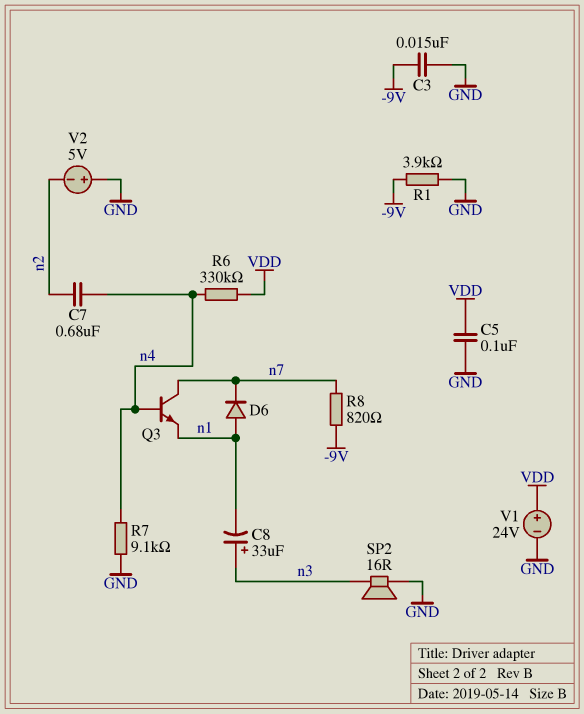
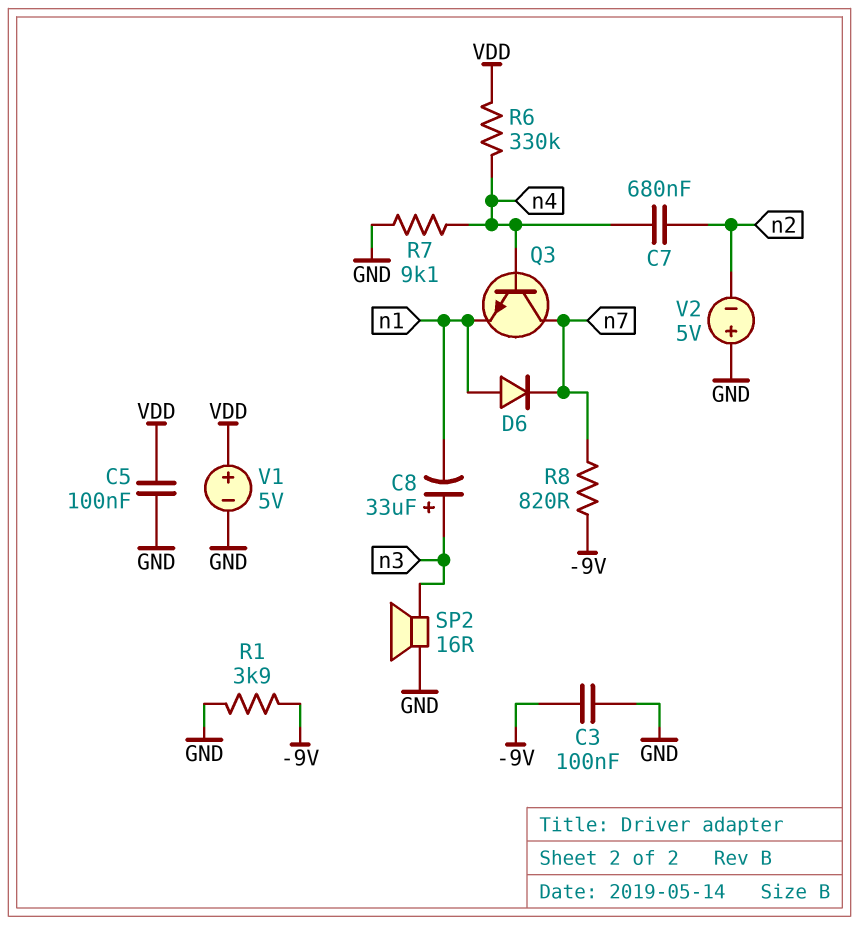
C3: 15nF (-9V, GND) -> 100nF (-9V, GND)
V1: 24V (plus VDD, minus GND) -> 5V (plus VDD, minus GND)

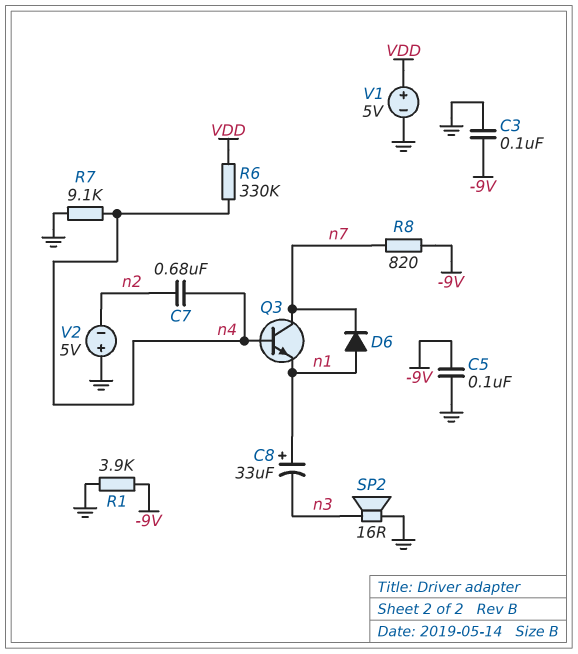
C5: 100nF (GND, VDD) -> 100nF (-9V, GND)
C8: 33uF (plus n3, minus n1) -> 33uF (plus n1, minus n3)

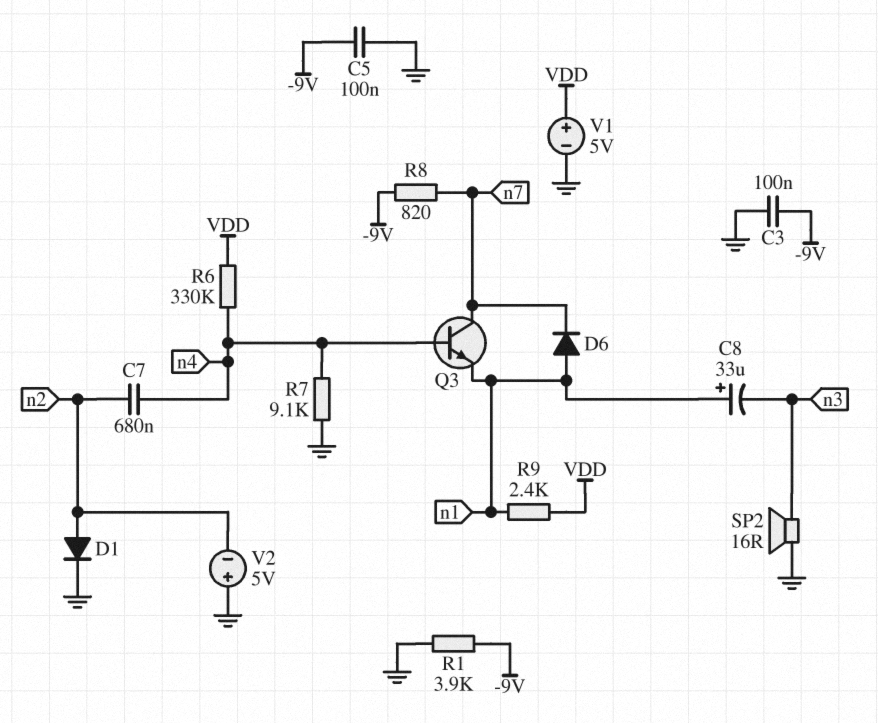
D1: none -> diode (A n2, K GND)
R9: none -> 2.4k (VDD, n1)

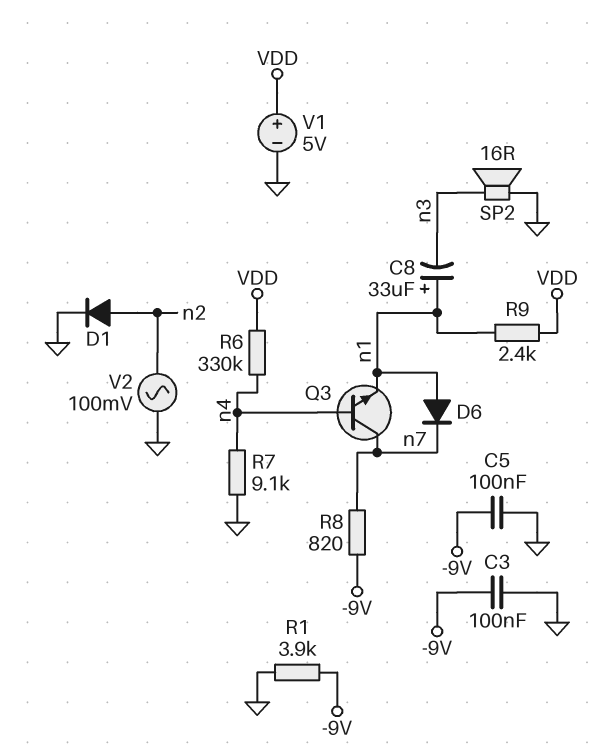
C7: 680nF (n2, n4) -> none
V2: 5V (plus GND, minus n2) -> AC 100mV (GND, n2)

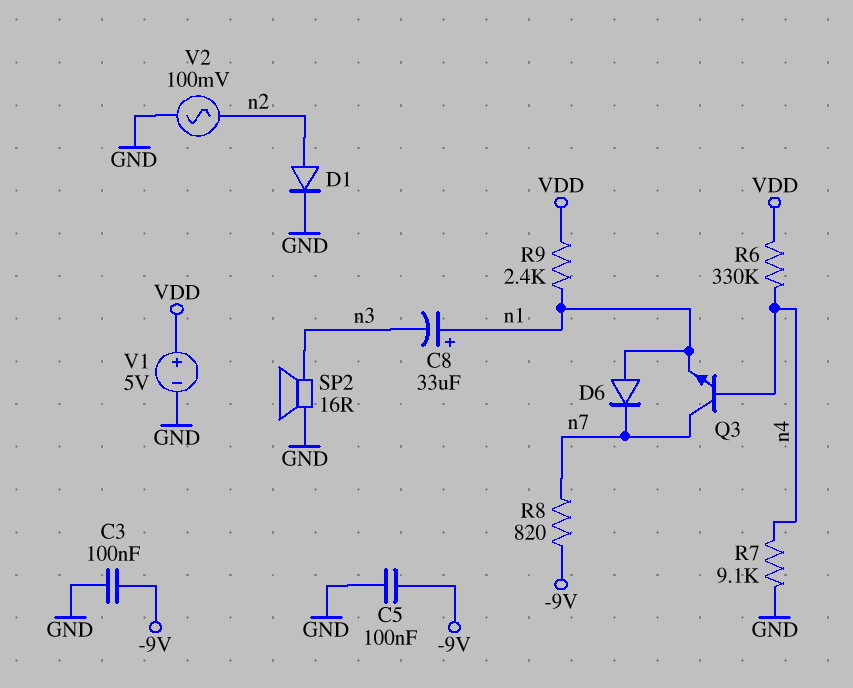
R1: 3.9k (-9V, GND) -> none

